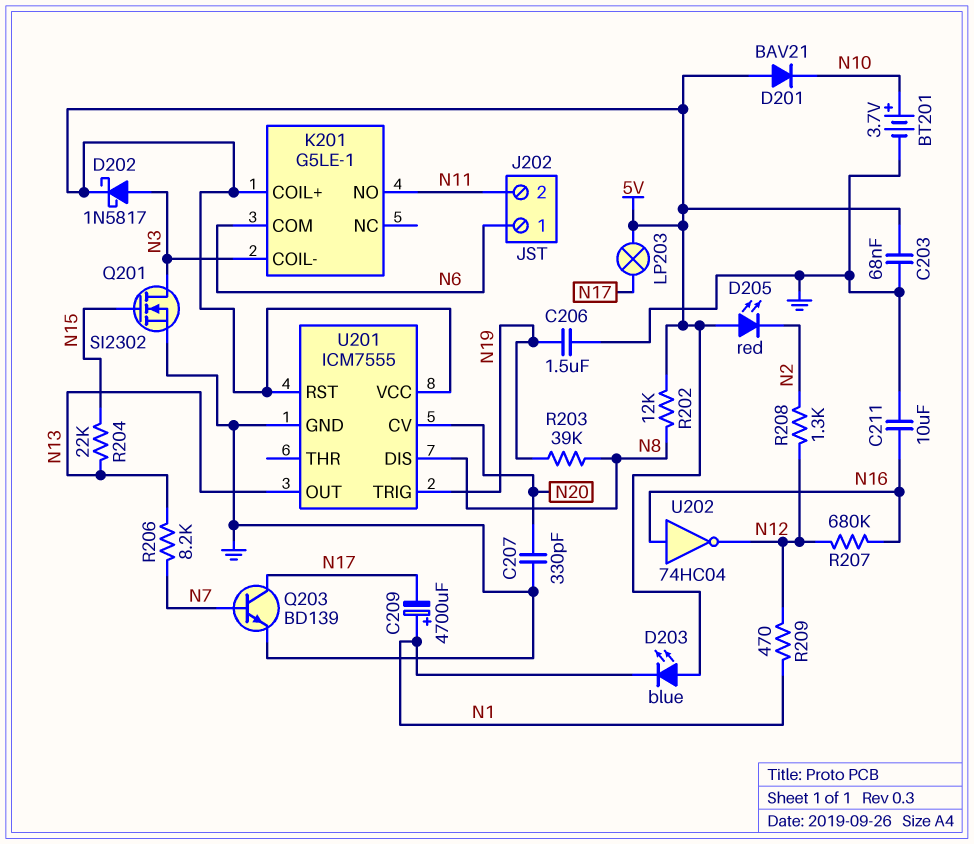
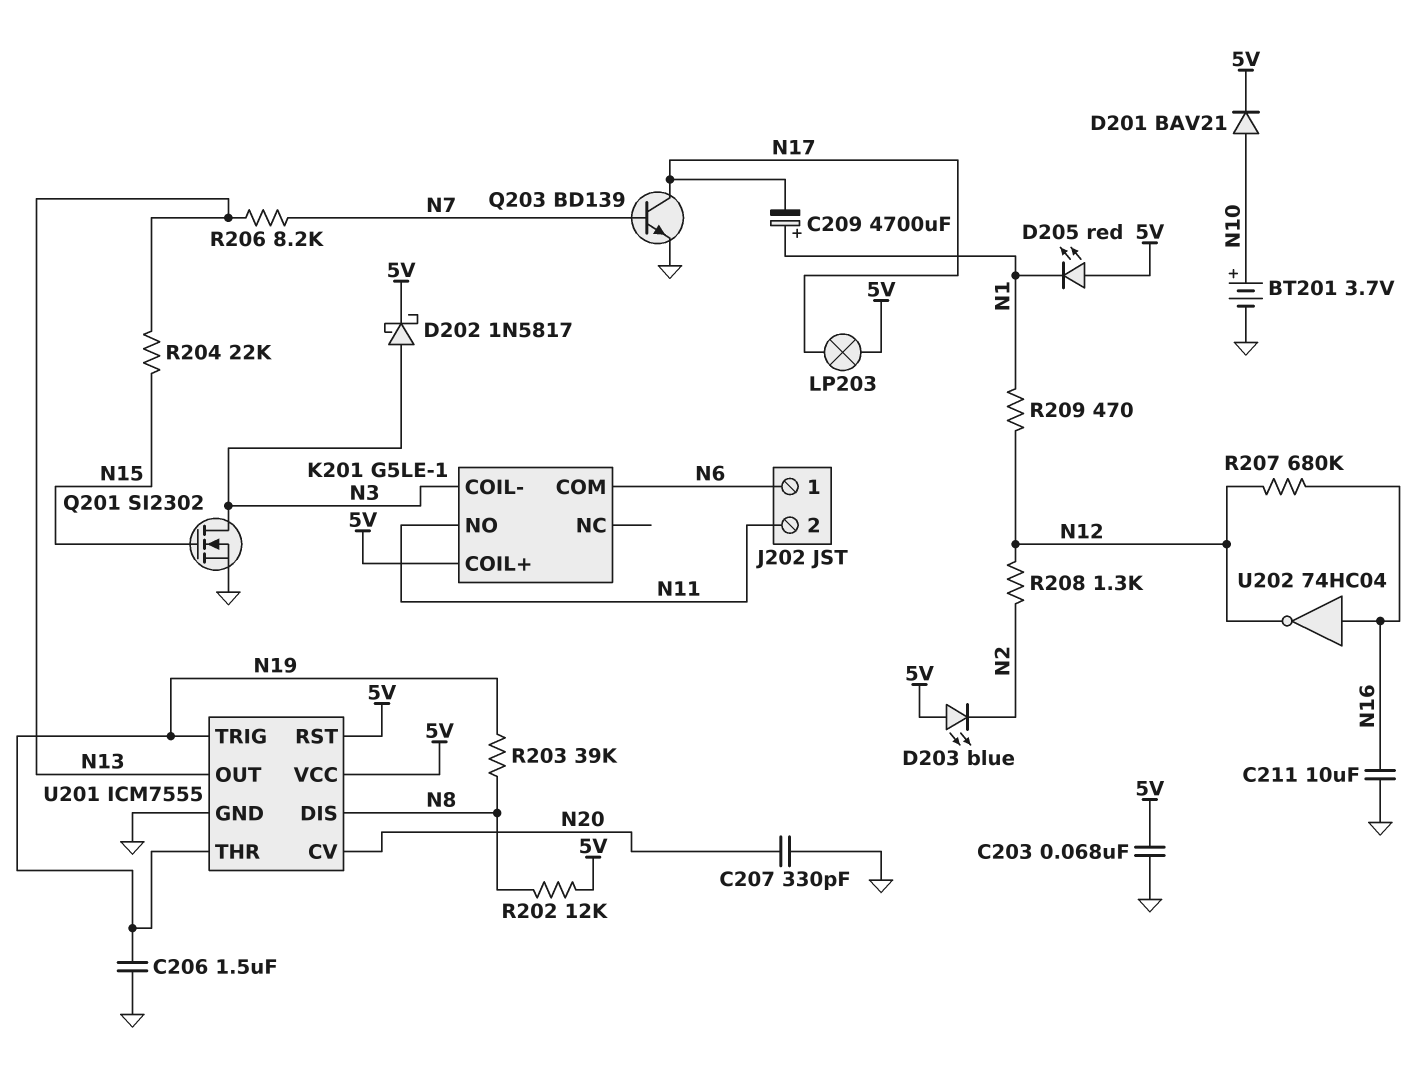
D201: diode BAV21 (A 5V, K N10) -> diode BAV21 (A N10, K 5V)
D203: LED blue (A 5V, K N1) -> LED blue (A 5V, K N2)
D205: LED red (A 5V, K N2) -> LED red (A 5V, K N1)
U201 pin THR: none -> N19

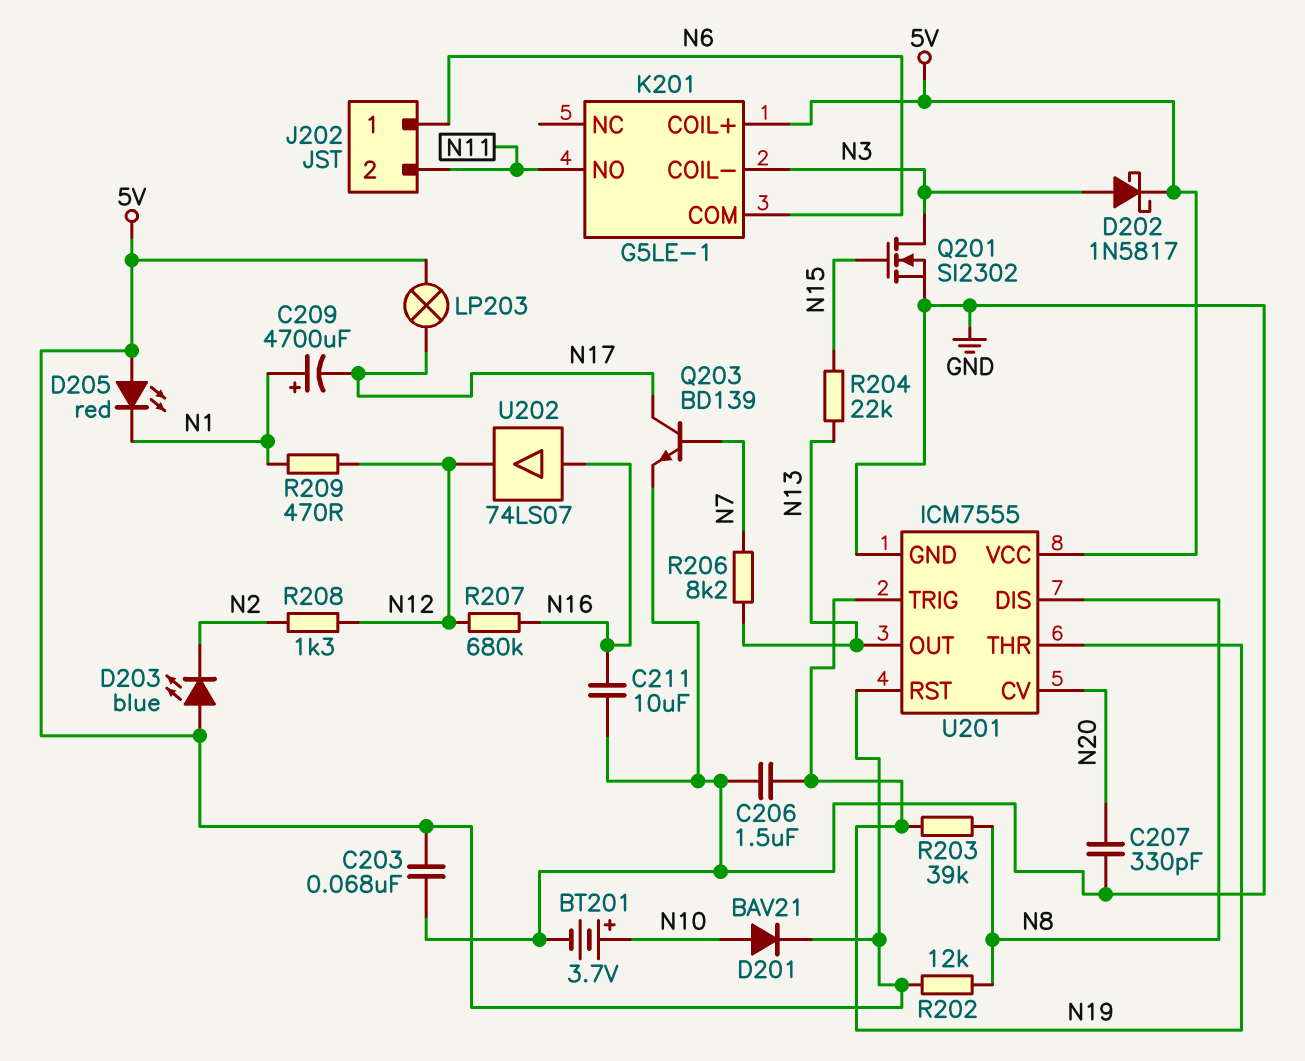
U202: NOT 74HC04 (in N16, out N12) -> buffer 74LS07 (in N16, out N12)

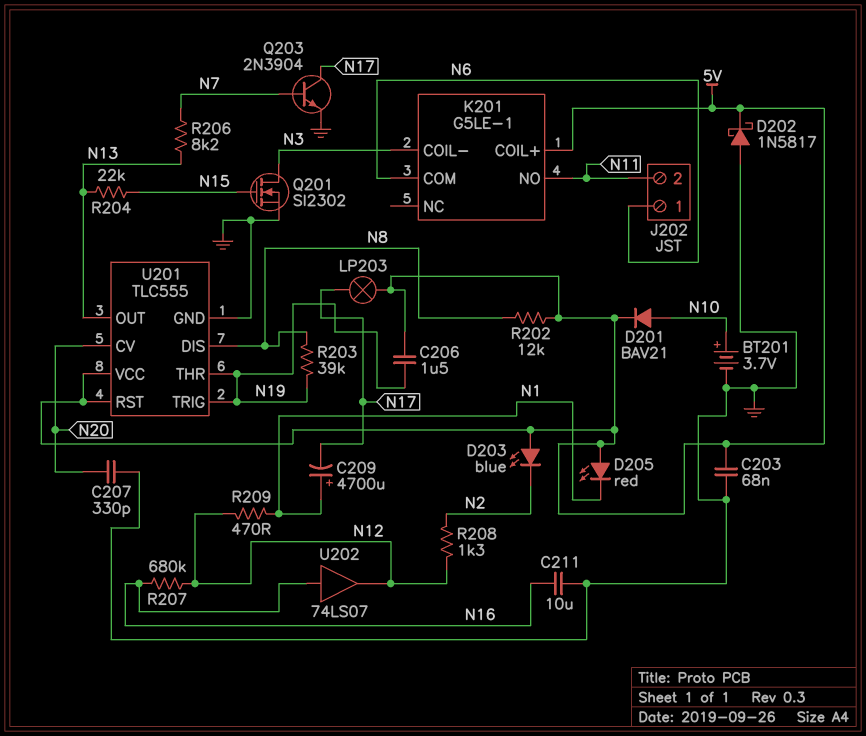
C206: 1.5uF (GND, N19) -> 1.5uF (5V, N19)
D202: schottky 1N5817 (A N3, K 5V) -> schottky 1N5817 (A GND, K 5V)
Q203: NPN BD139 (B N7, C N17, E GND) -> NPN 2N3904 (B N7, C N17, E GND)
U201: ICM7555 -> TLC555

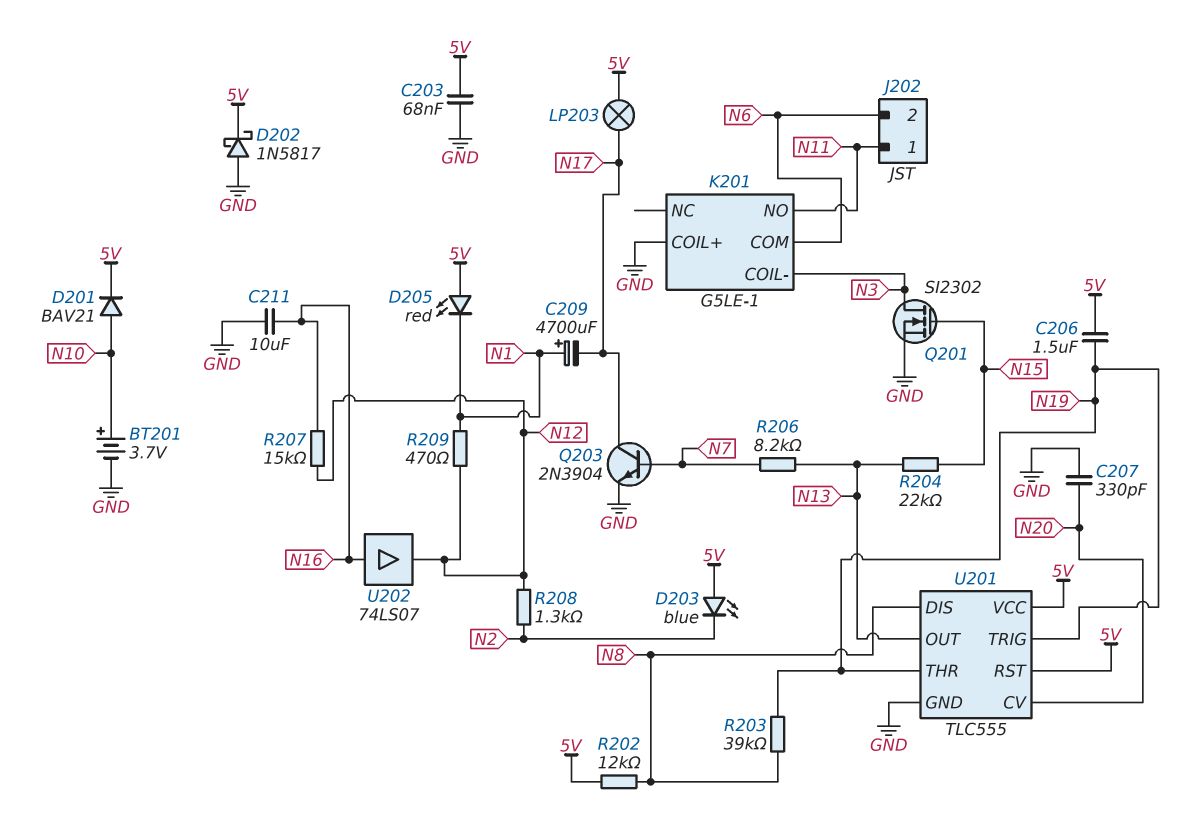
J202 pin 1: N6 -> N11
J202 pin 2: N11 -> N6
K201 pin COIL+: 5V -> GND
R207: 680k (N12, N16) -> 15k (N12, N16)

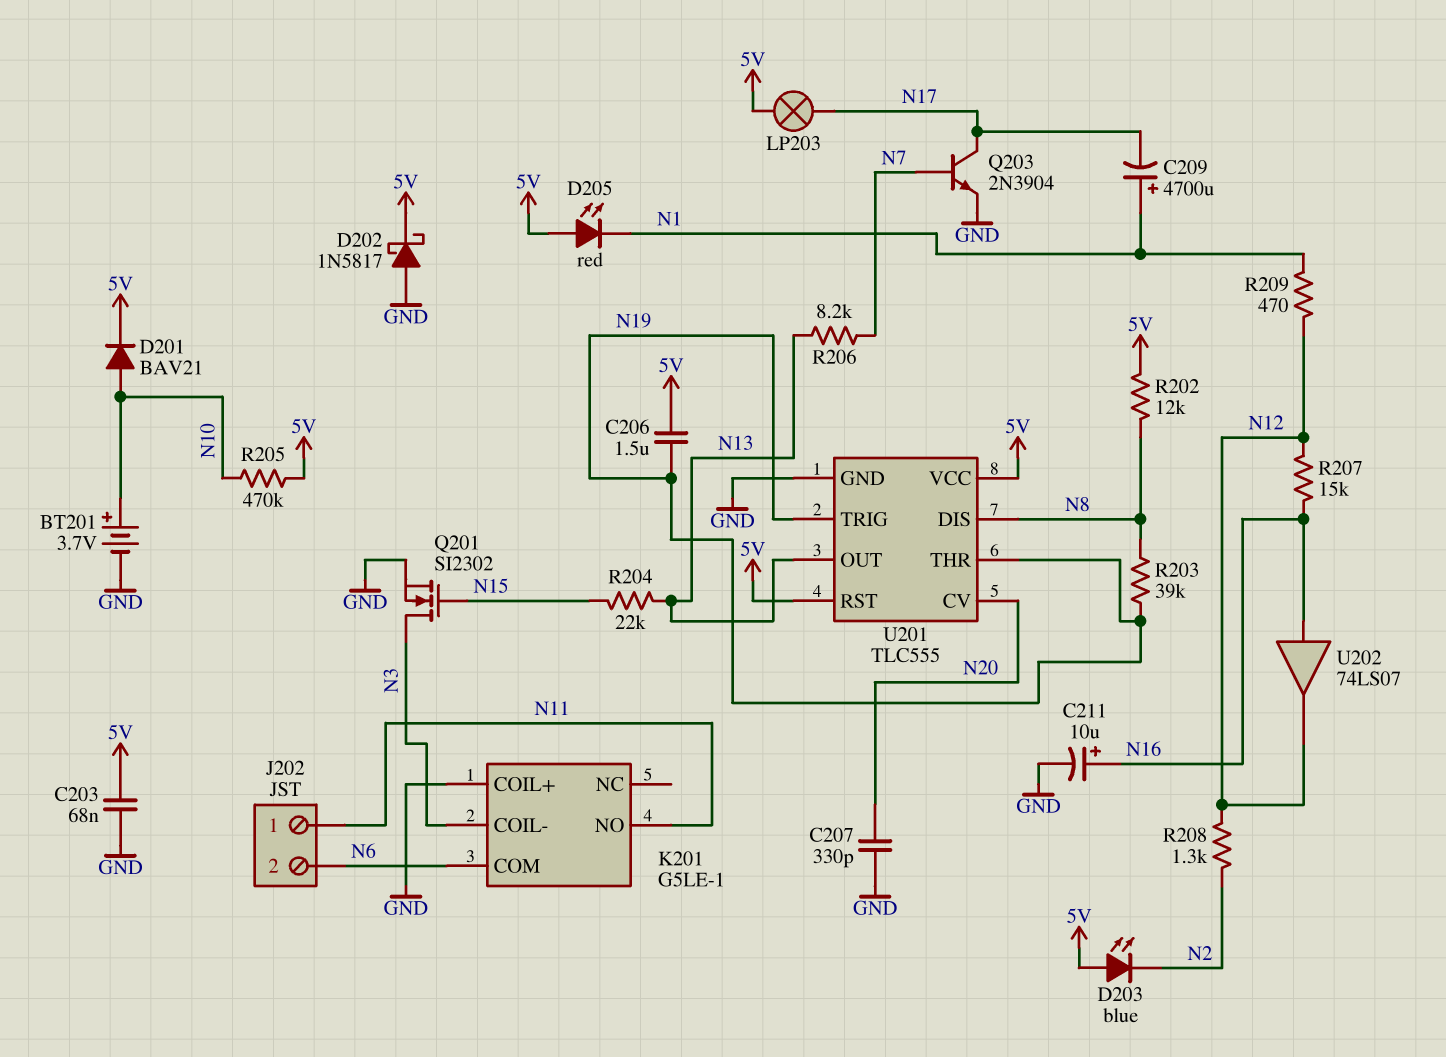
C211: 10uF (GND, N16) -> 10uF (plus N16, minus GND)
R205: none -> 470k (5V, N10)

